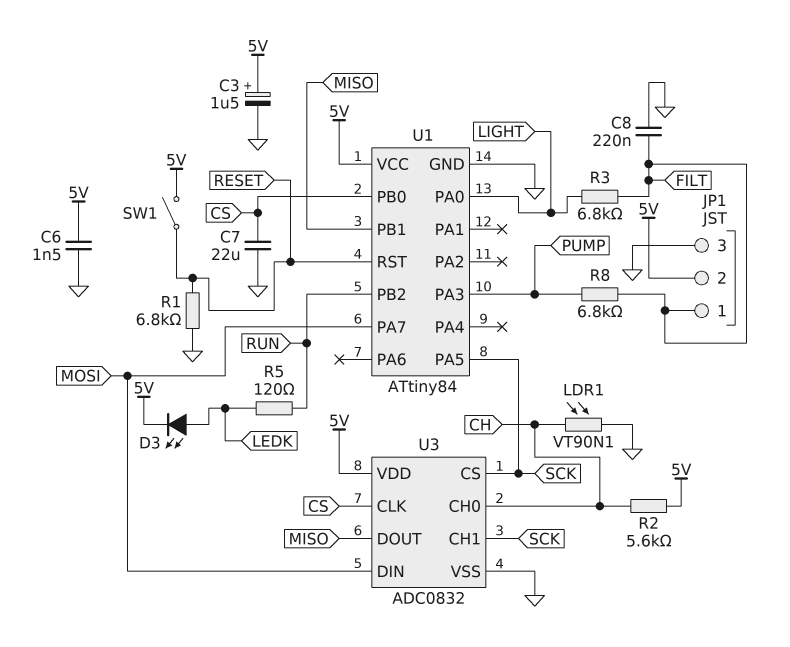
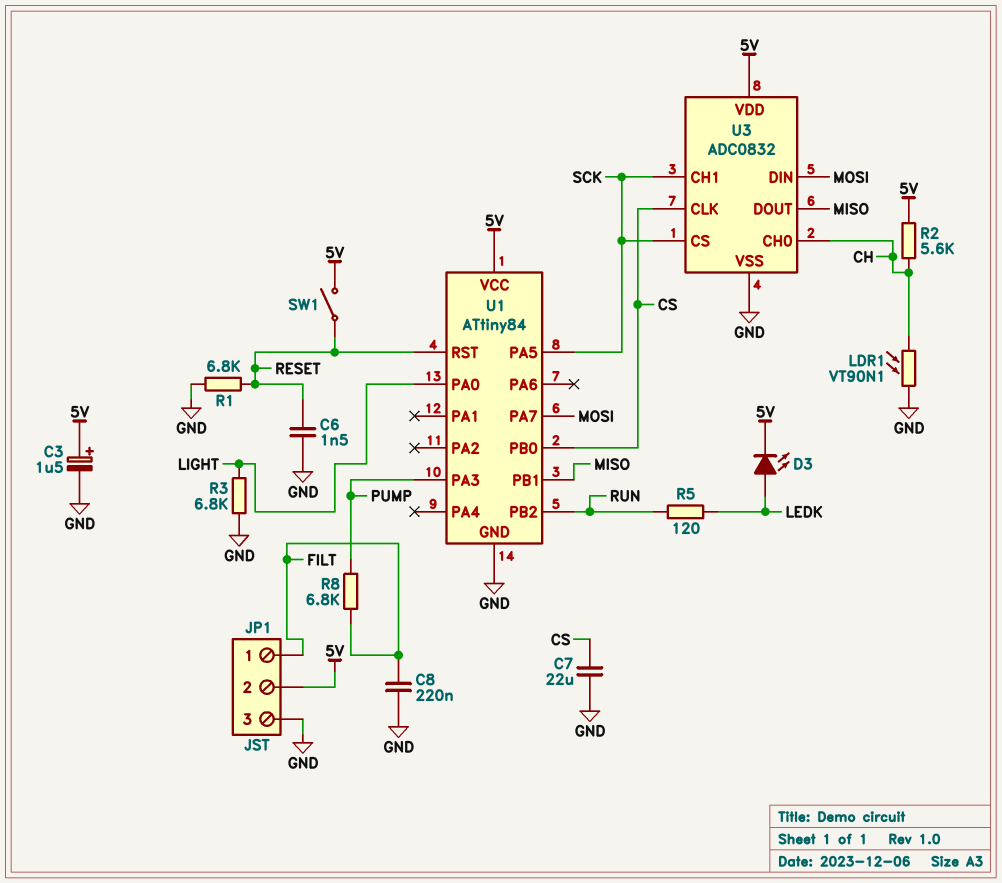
C6: 1.5nF (5V, GND) -> 1.5nF (GND, RESET)
R3: 6.8k (FILT, LIGHT) -> 6.8k (GND, LIGHT)

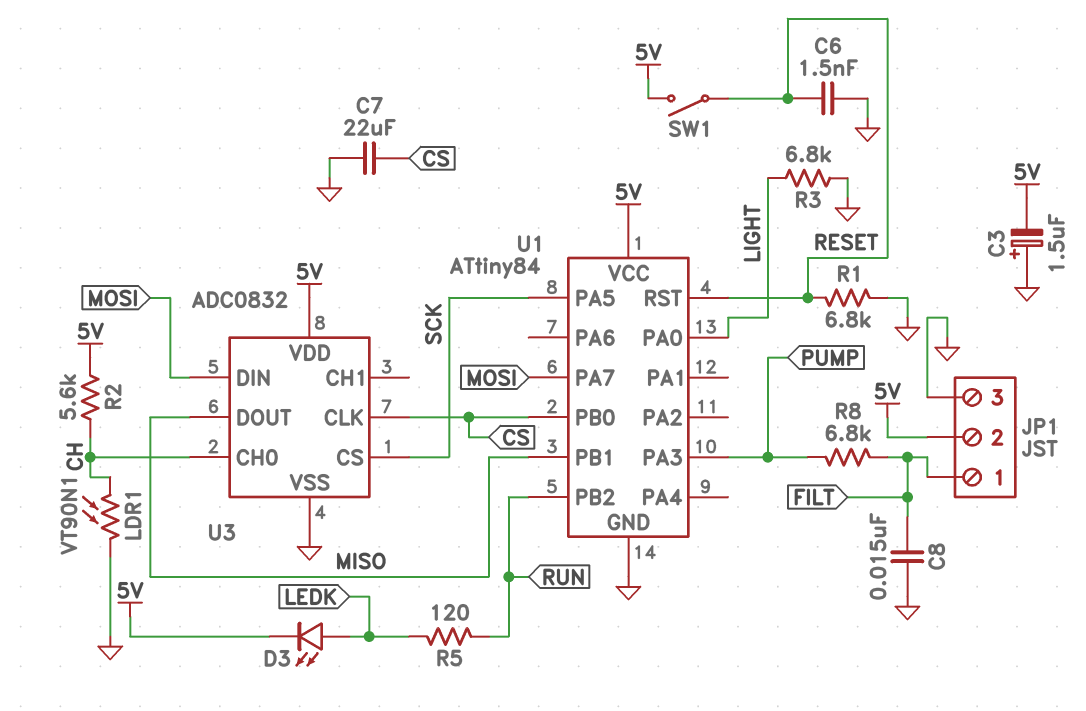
C3: 1.5uF (plus 5V, minus GND) -> 1.5uF (plus GND, minus 5V)
C8: 220nF (FILT, GND) -> 15nF (FILT, GND)
U3 pin CH1: SCK -> none

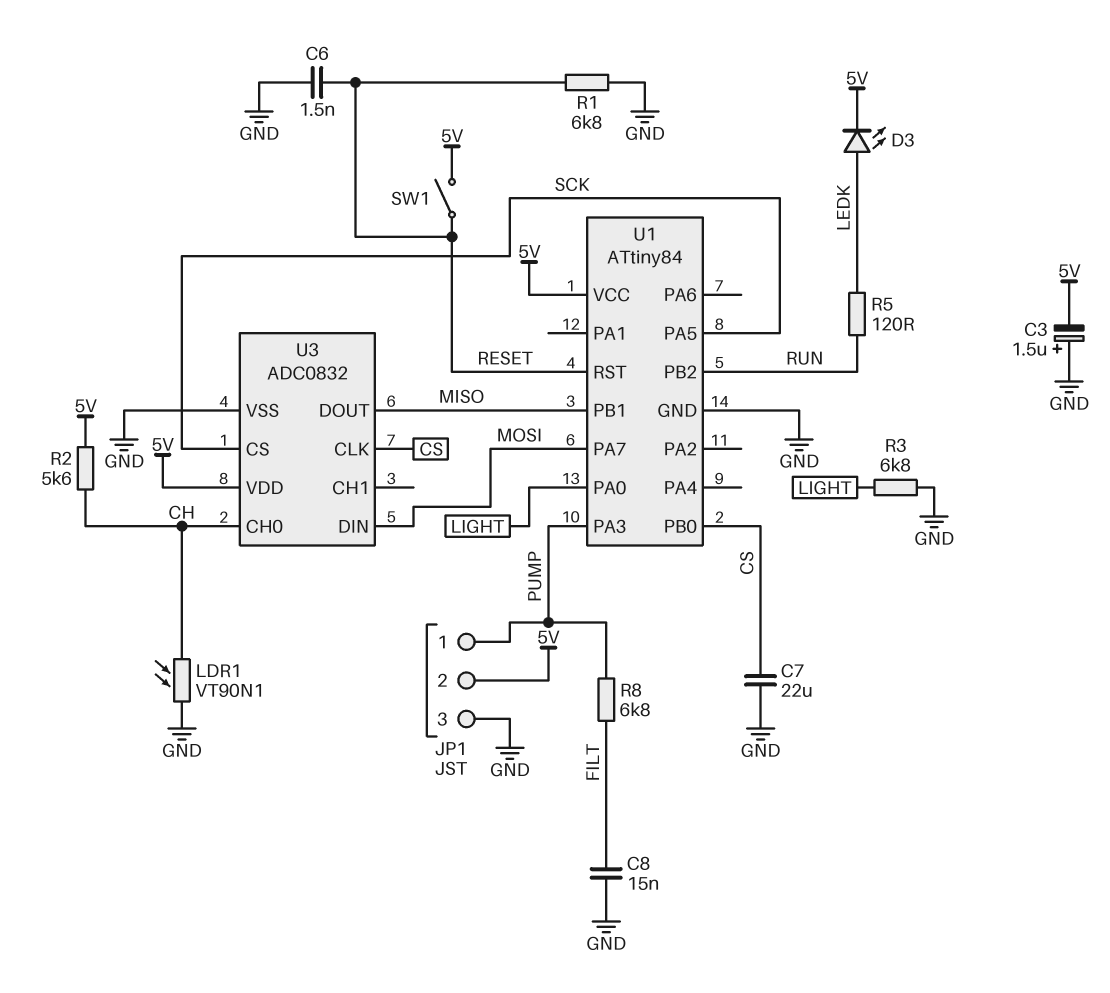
JP1 pin 1: FILT -> PUMP

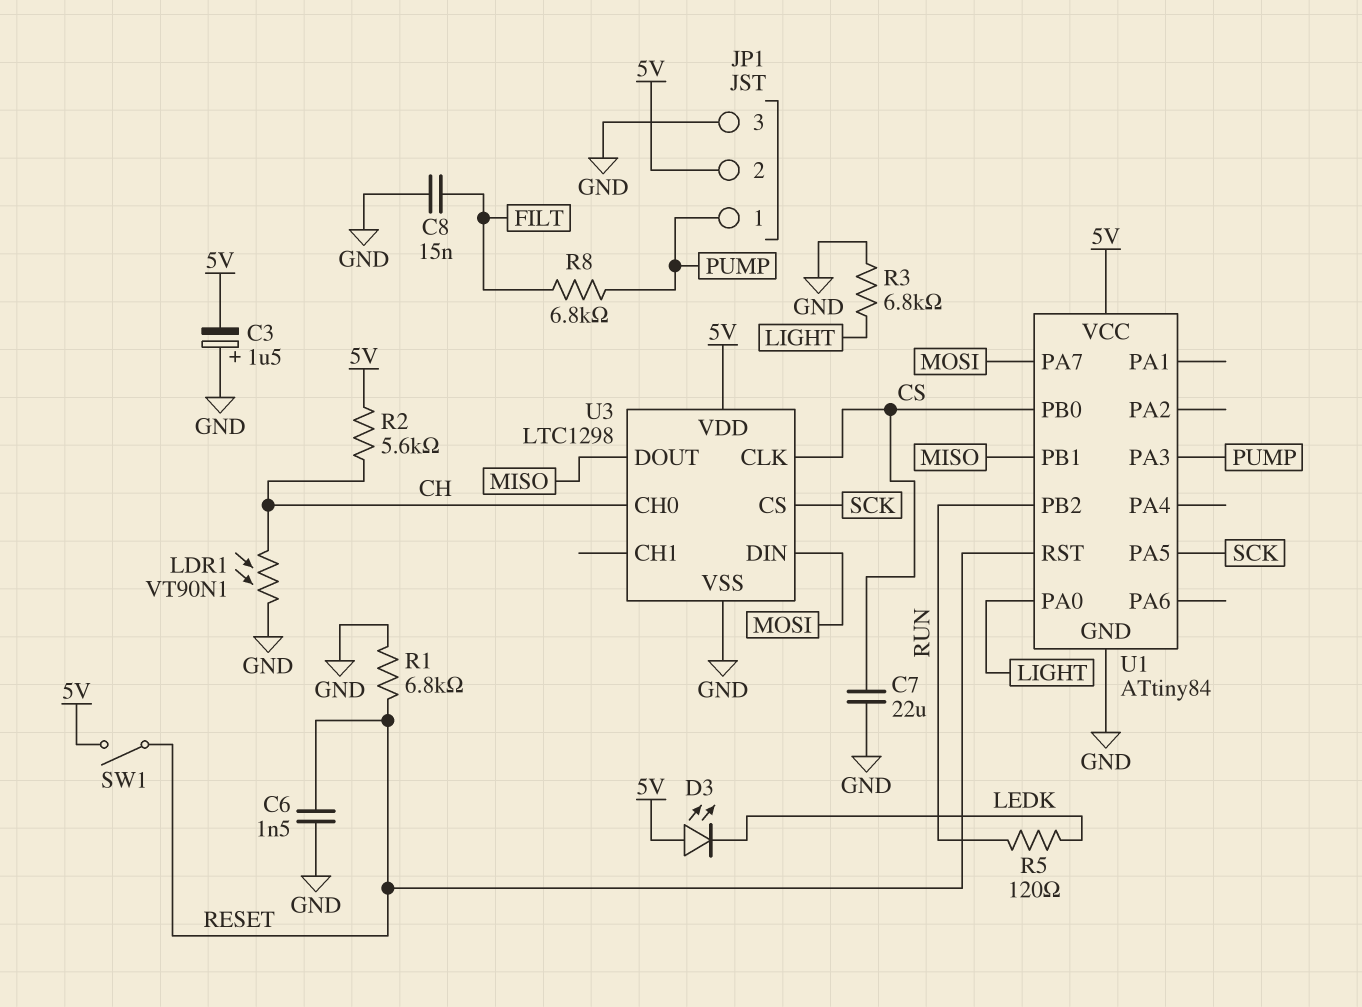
D3: LED (A LEDK, K 5V) -> LED (A 5V, K LEDK)
U3: ADC0832 -> LTC1298

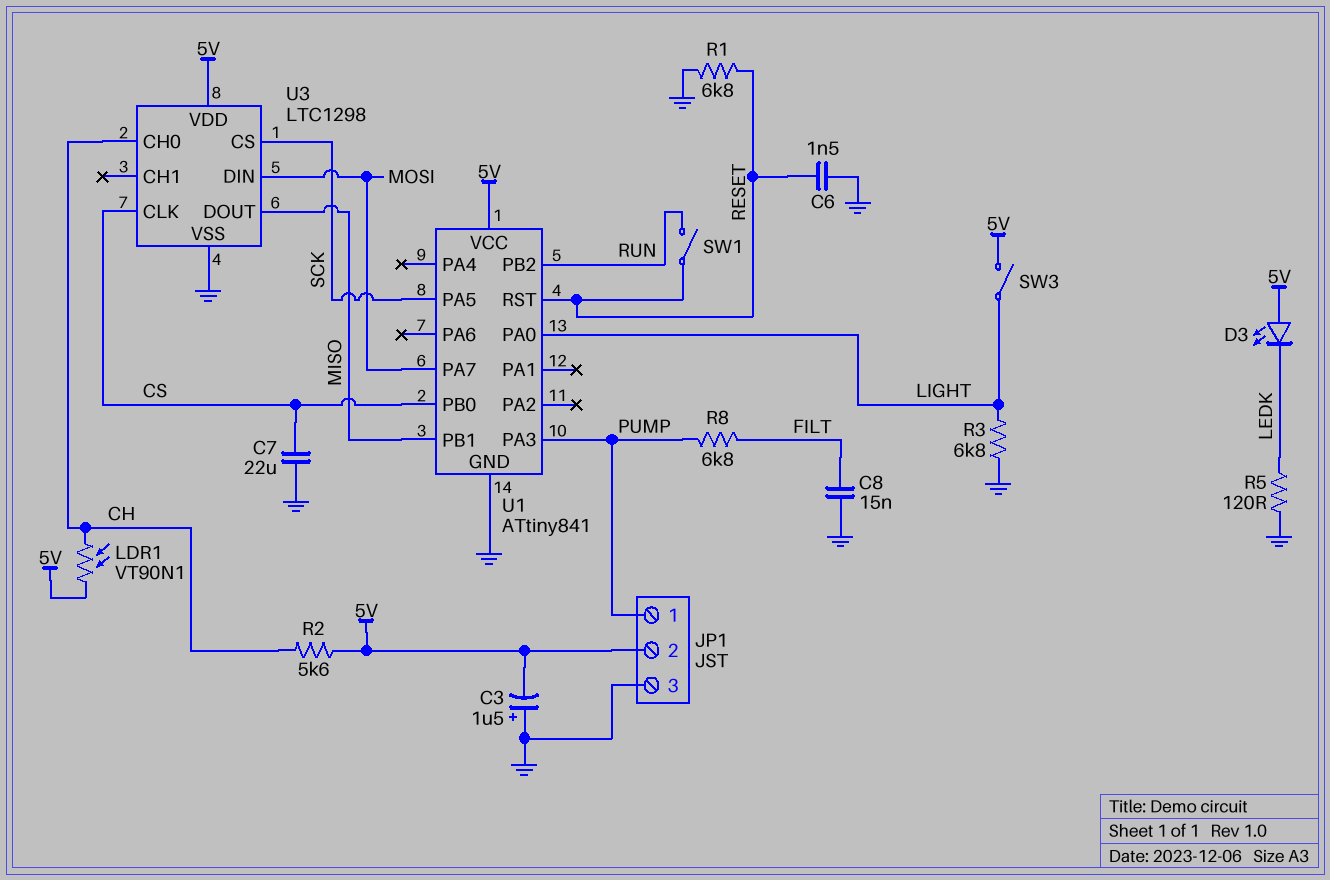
LDR1: VT90N1 (CH, GND) -> VT90N1 (5V, CH)
R5: 120 (LEDK, RUN) -> 120 (GND, LEDK)
SW1: switch (5V, RESET) -> switch (RESET, RUN)
SW3: none -> switch (5V, LIGHT)
U1: ATtiny84 -> ATtiny841

